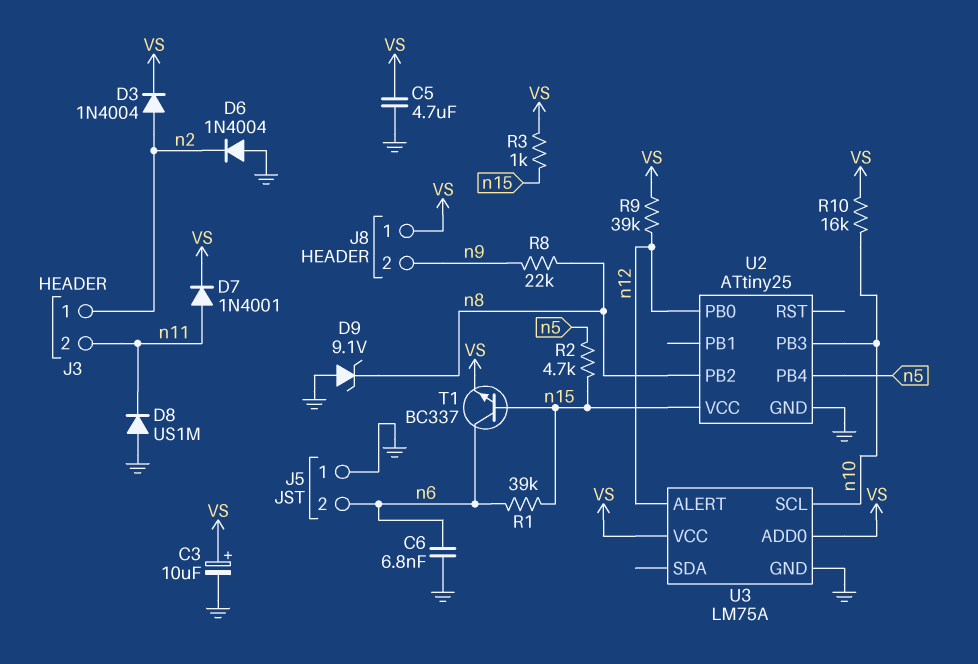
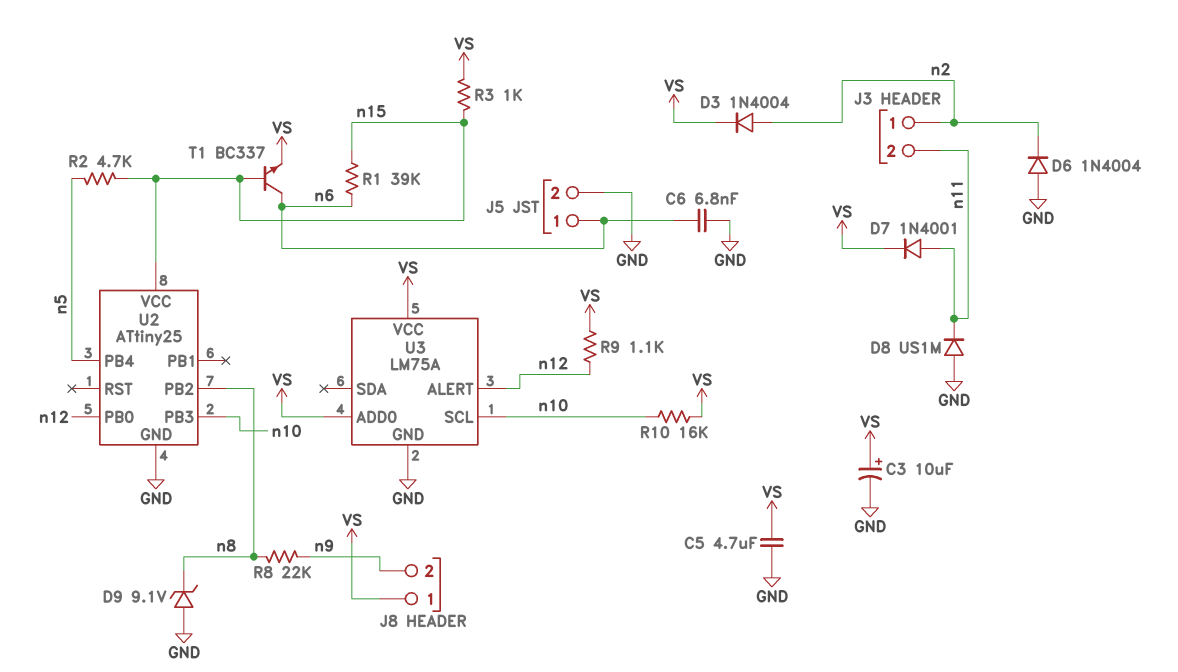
J5 pin 1: GND -> n6
J5 pin 2: n6 -> GND
R9: 39k (VS, n12) -> 1.1k (VS, n12)

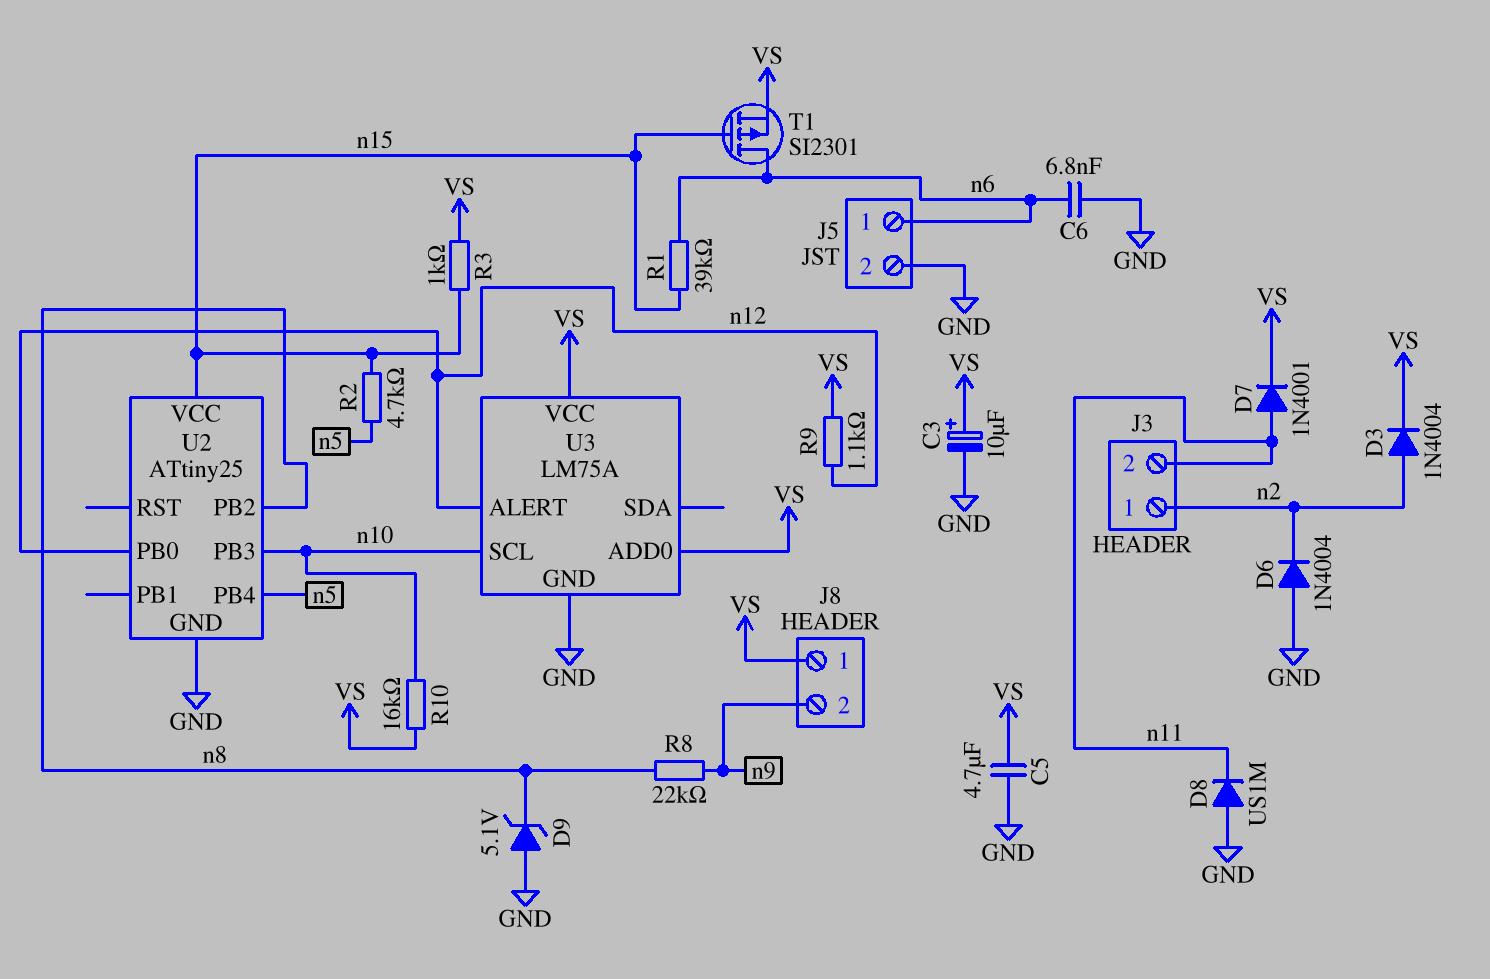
D9: zener 9.1V (A GND, K n8) -> zener 5.1V (A GND, K n8)
T1: NPN BC337 (B n15, C n6, E VS) -> PMOS SI2301 (G n15, D n6, S VS)

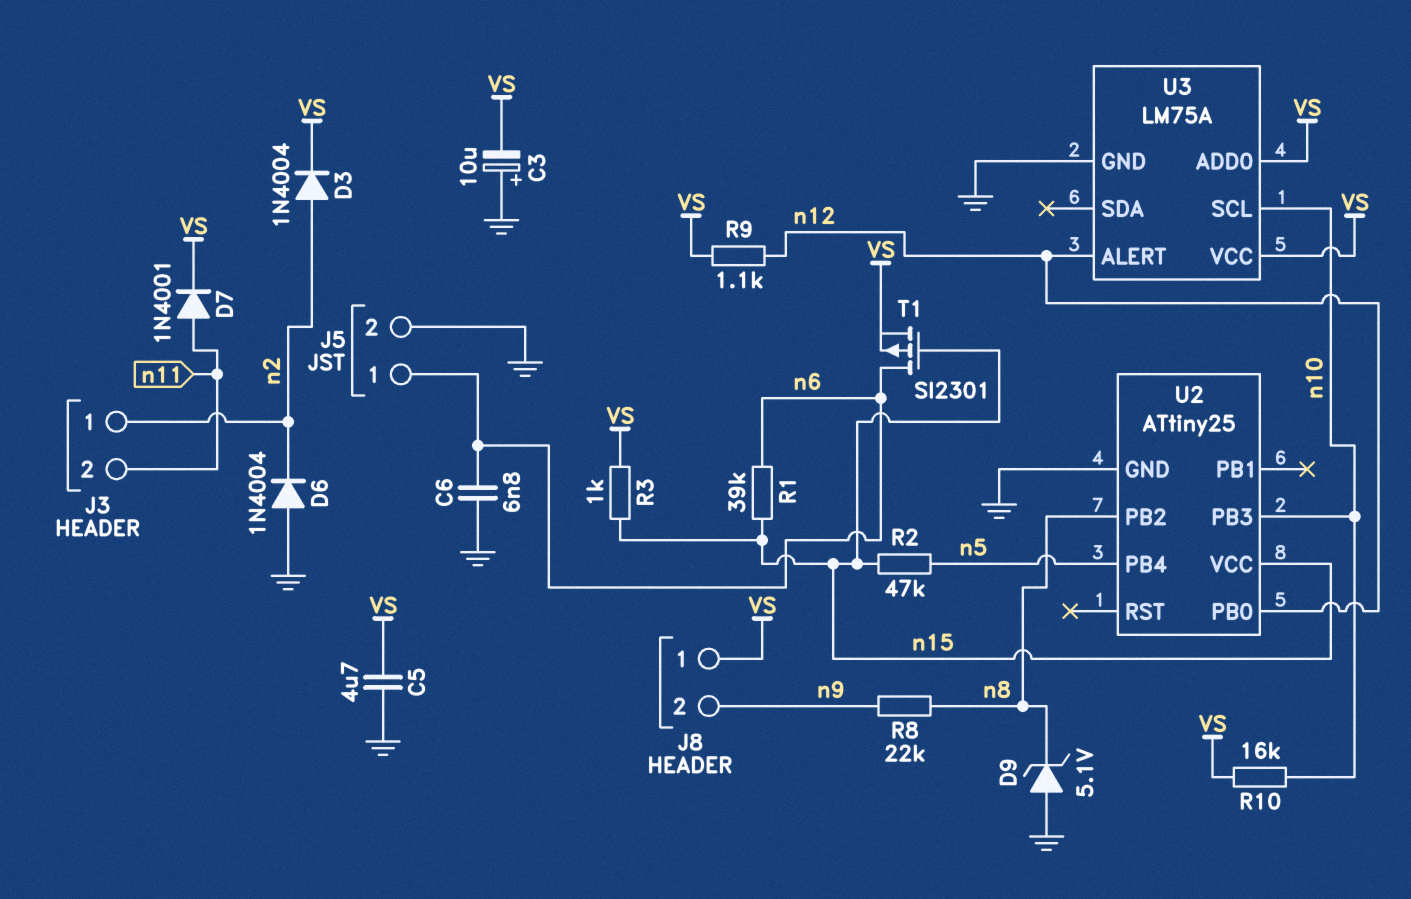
C3: 10uF (plus VS, minus GND) -> 10uF (plus GND, minus VS)
D8: diode US1M (A GND, K n11) -> none
R2: 4.7k (n5, n15) -> 47k (n5, n15)

